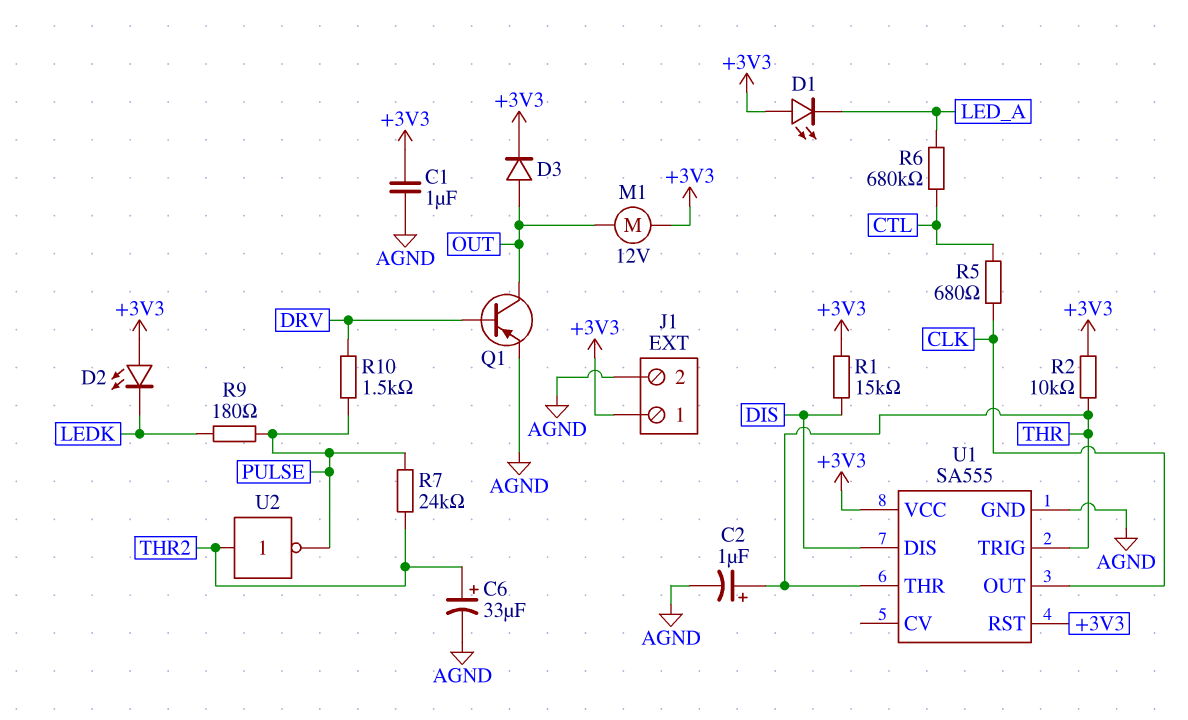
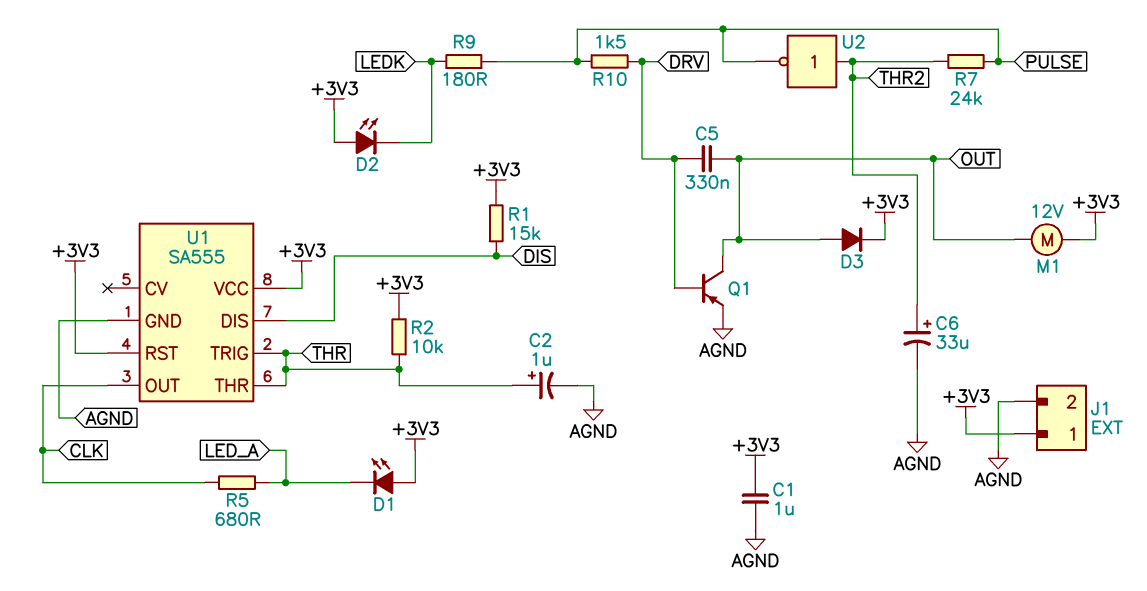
C5: none -> 330nF (DRV, OUT)
R5: 680 (CLK, CTL) -> 680 (CLK, LED_A)
R6: 680k (CTL, LED_A) -> none

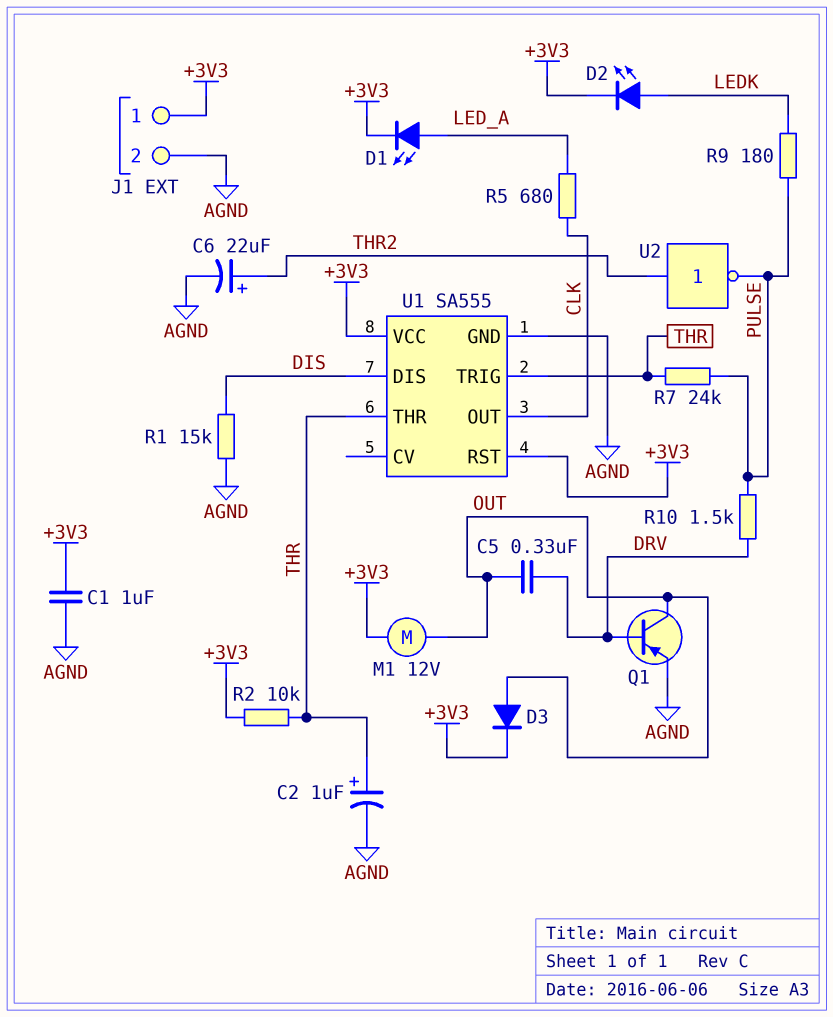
C6: 33uF (plus THR2, minus AGND) -> 22uF (plus THR2, minus AGND)
D1: LED (A +3V3, K LED_A) -> LED (A LED_A, K +3V3)
D2: LED (A +3V3, K LEDK) -> LED (A LEDK, K +3V3)
R1: 15k (+3V3, DIS) -> 15k (AGND, DIS)
R7: 24k (PULSE, THR2) -> 24k (PULSE, THR)

